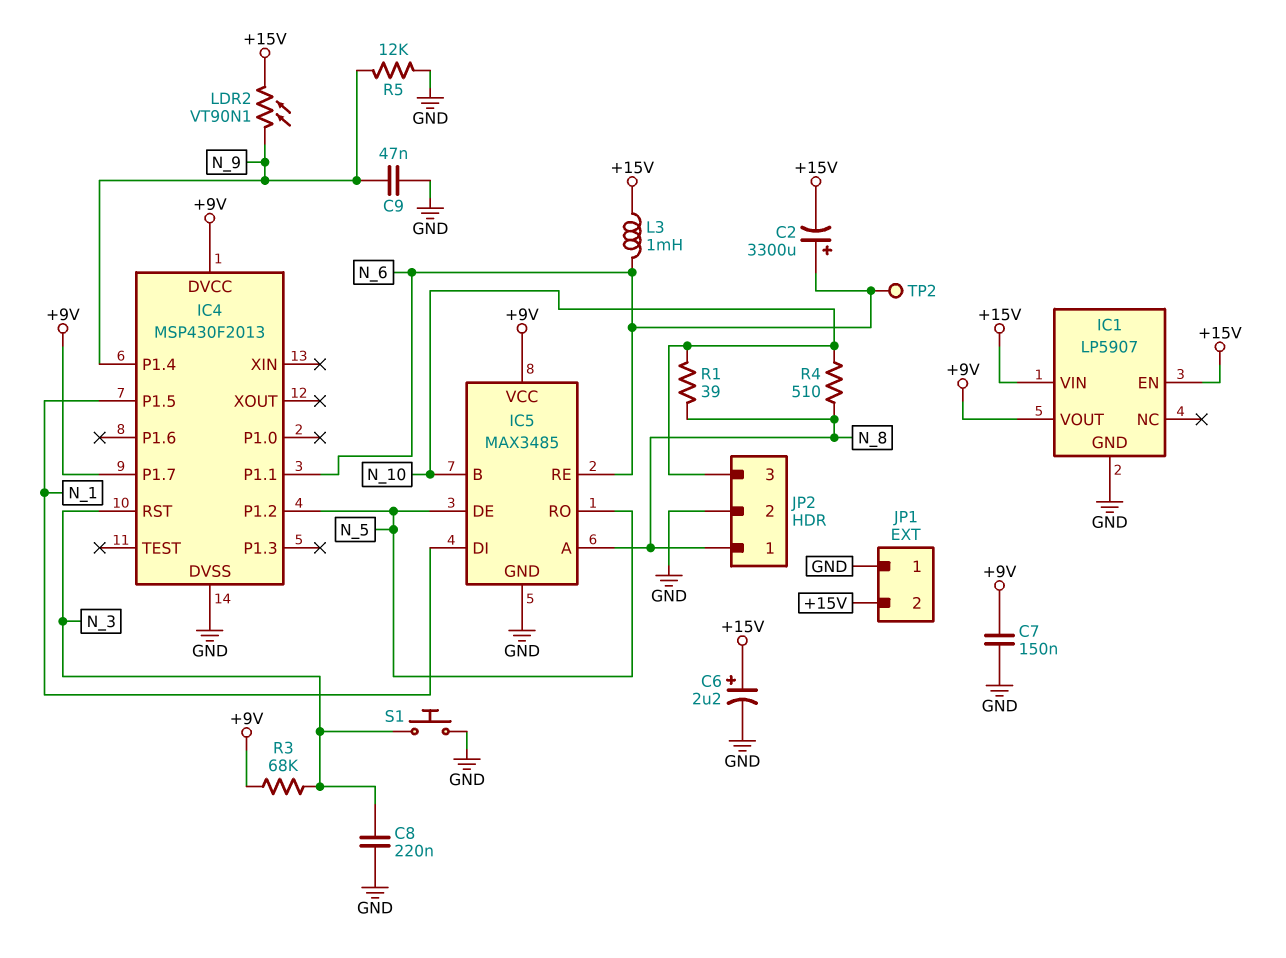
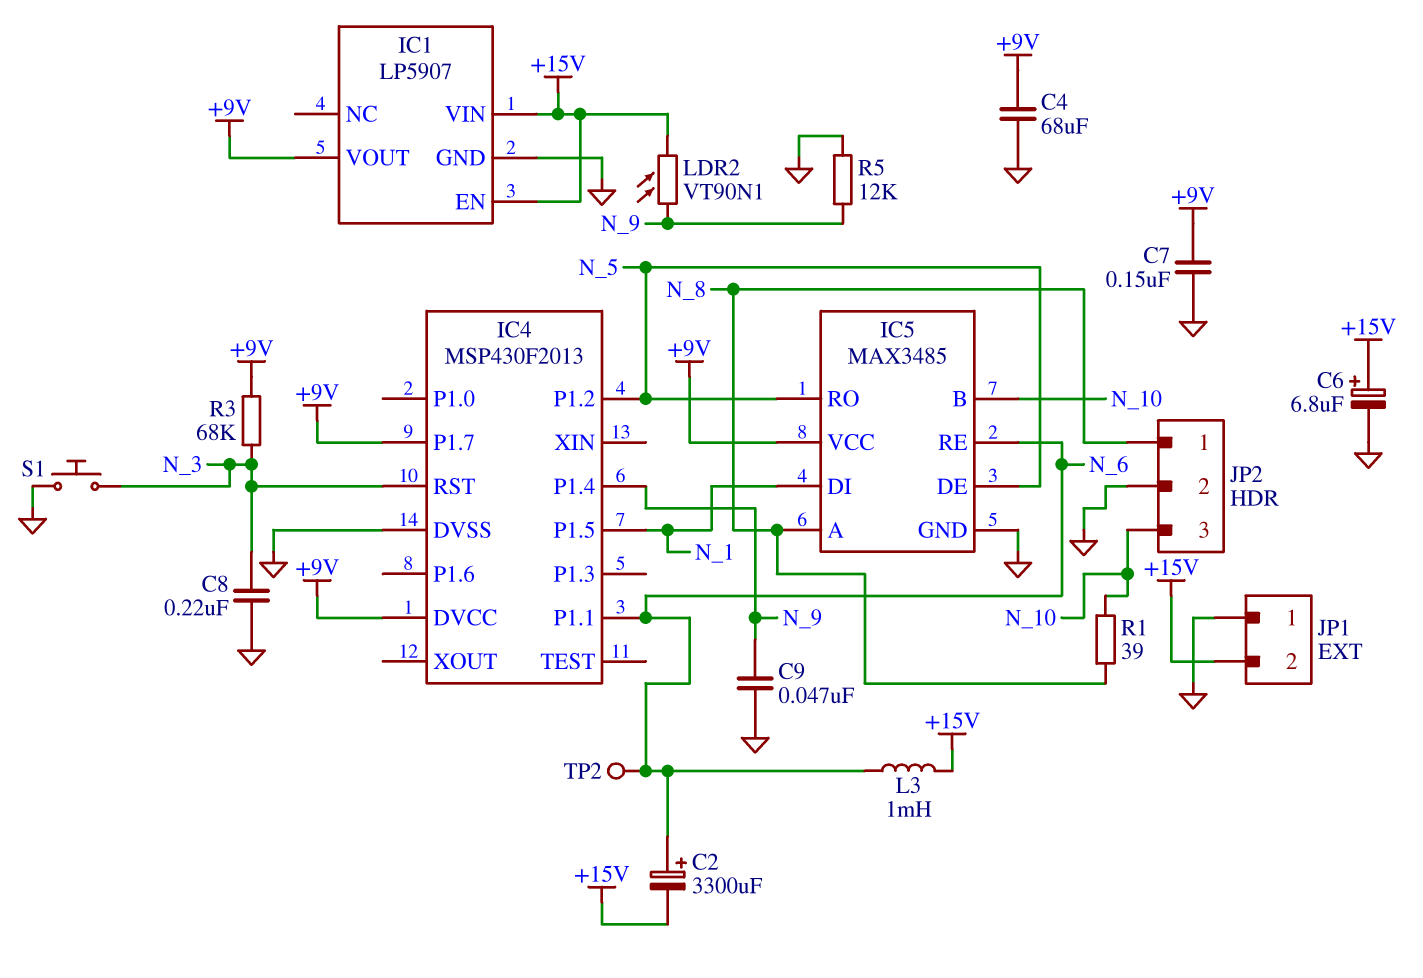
C4: none -> 68uF (+9V, GND)
C6: 2.2uF (plus +15V, minus GND) -> 6.8uF (plus +15V, minus GND)
R4: 510 (N_8, N_10) -> none

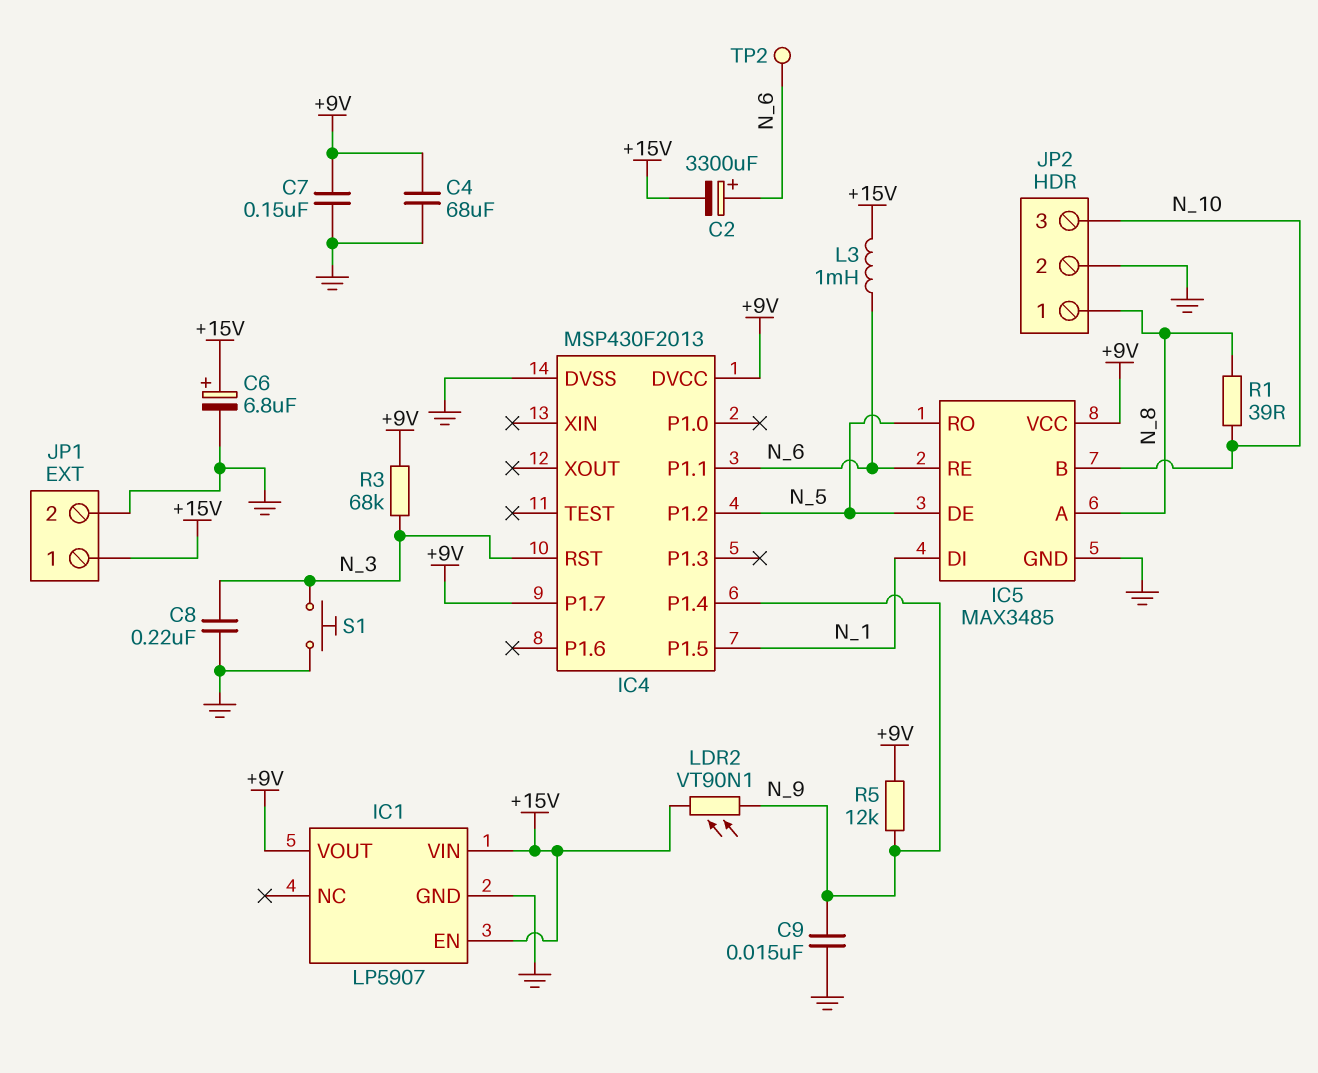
C9: 47nF (GND, N_9) -> 15nF (GND, N_9)
JP1 pin 1: GND -> +15V
JP1 pin 2: +15V -> GND
R5: 12k (GND, N_9) -> 12k (+9V, N_9)

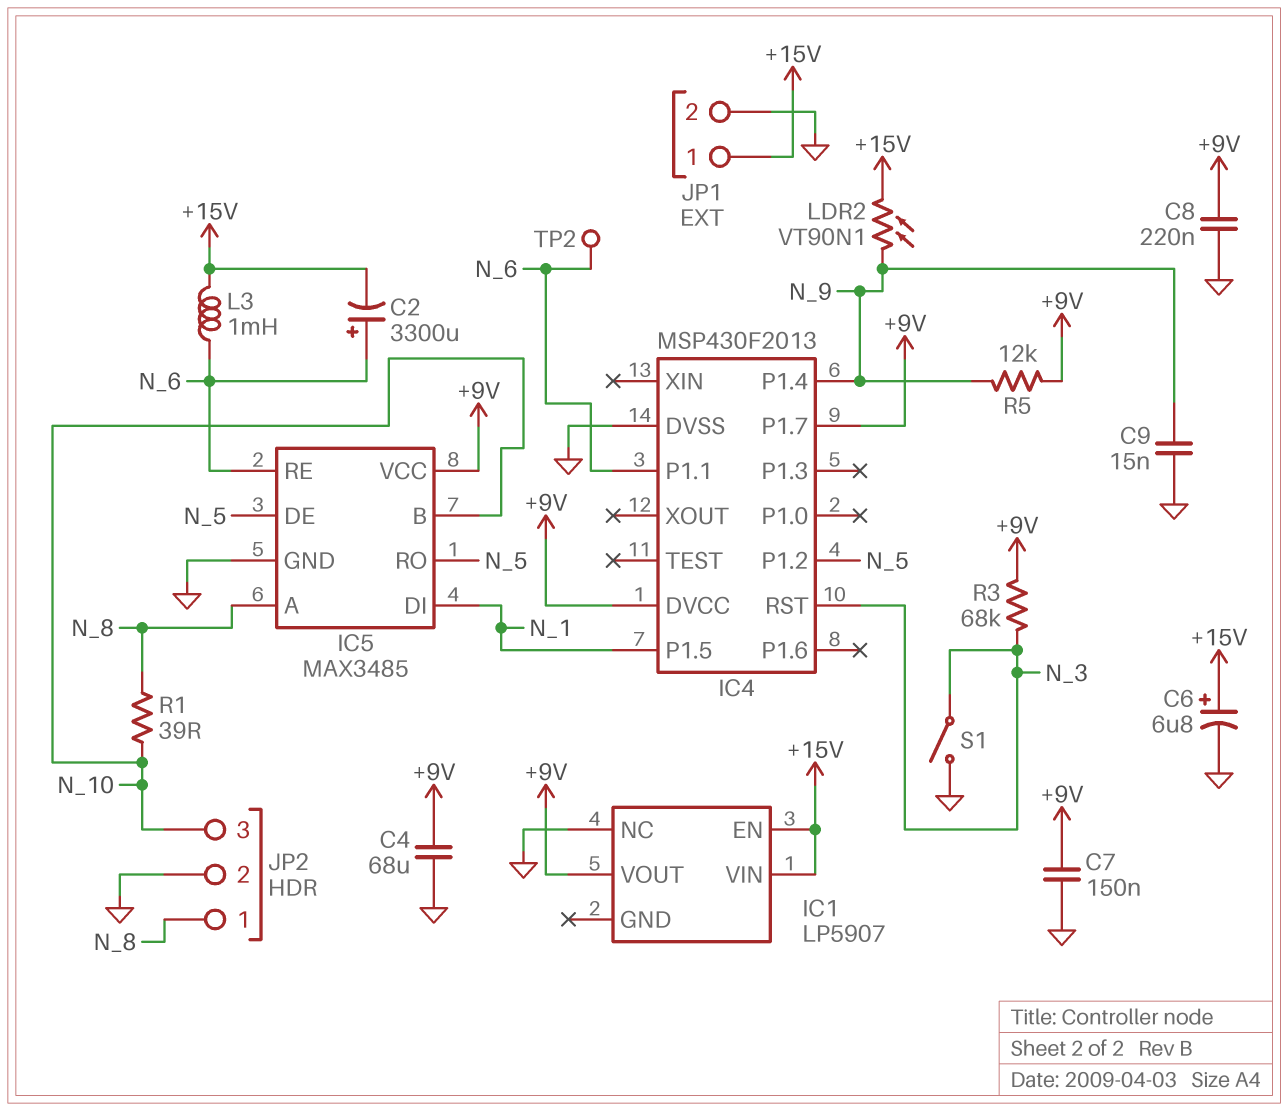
C8: 220nF (GND, N_3) -> 220nF (+9V, GND)
IC1 pin GND: GND -> none
IC1 pin NC: none -> GND
S1: button (GND, N_3) -> switch (GND, N_3)

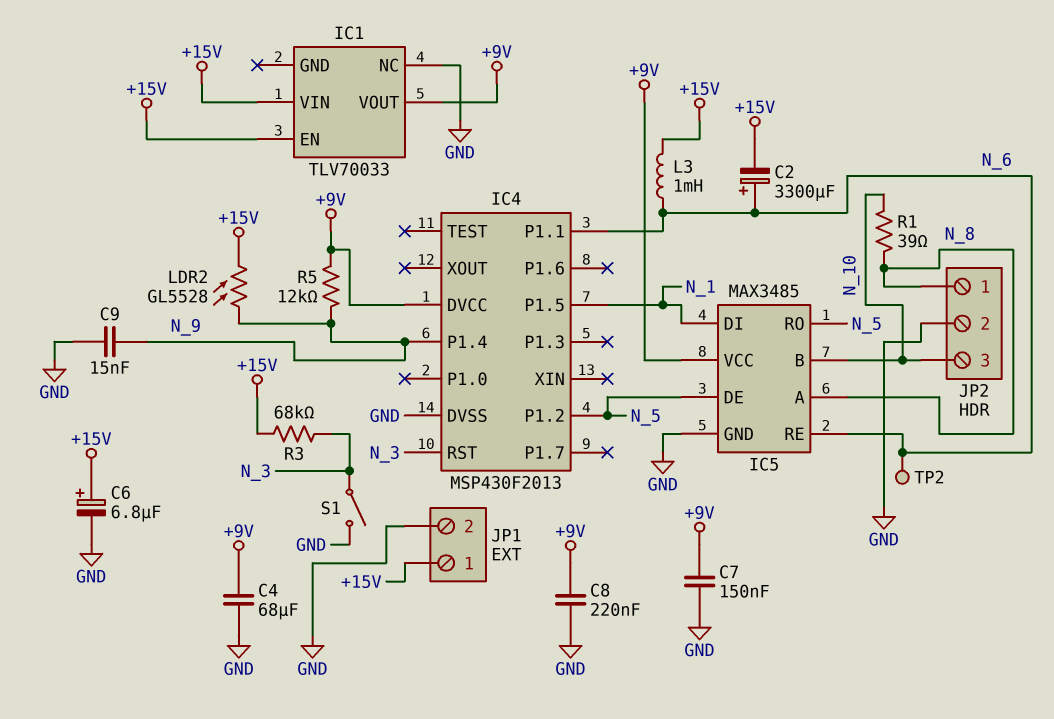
IC1: LP5907 -> TLV70033
IC4 pin P1.7: +9V -> none
LDR2: VT90N1 (+15V, N_9) -> GL5528 (+15V, N_9)
R3: 68k (+9V, N_3) -> 68k (+15V, N_3)

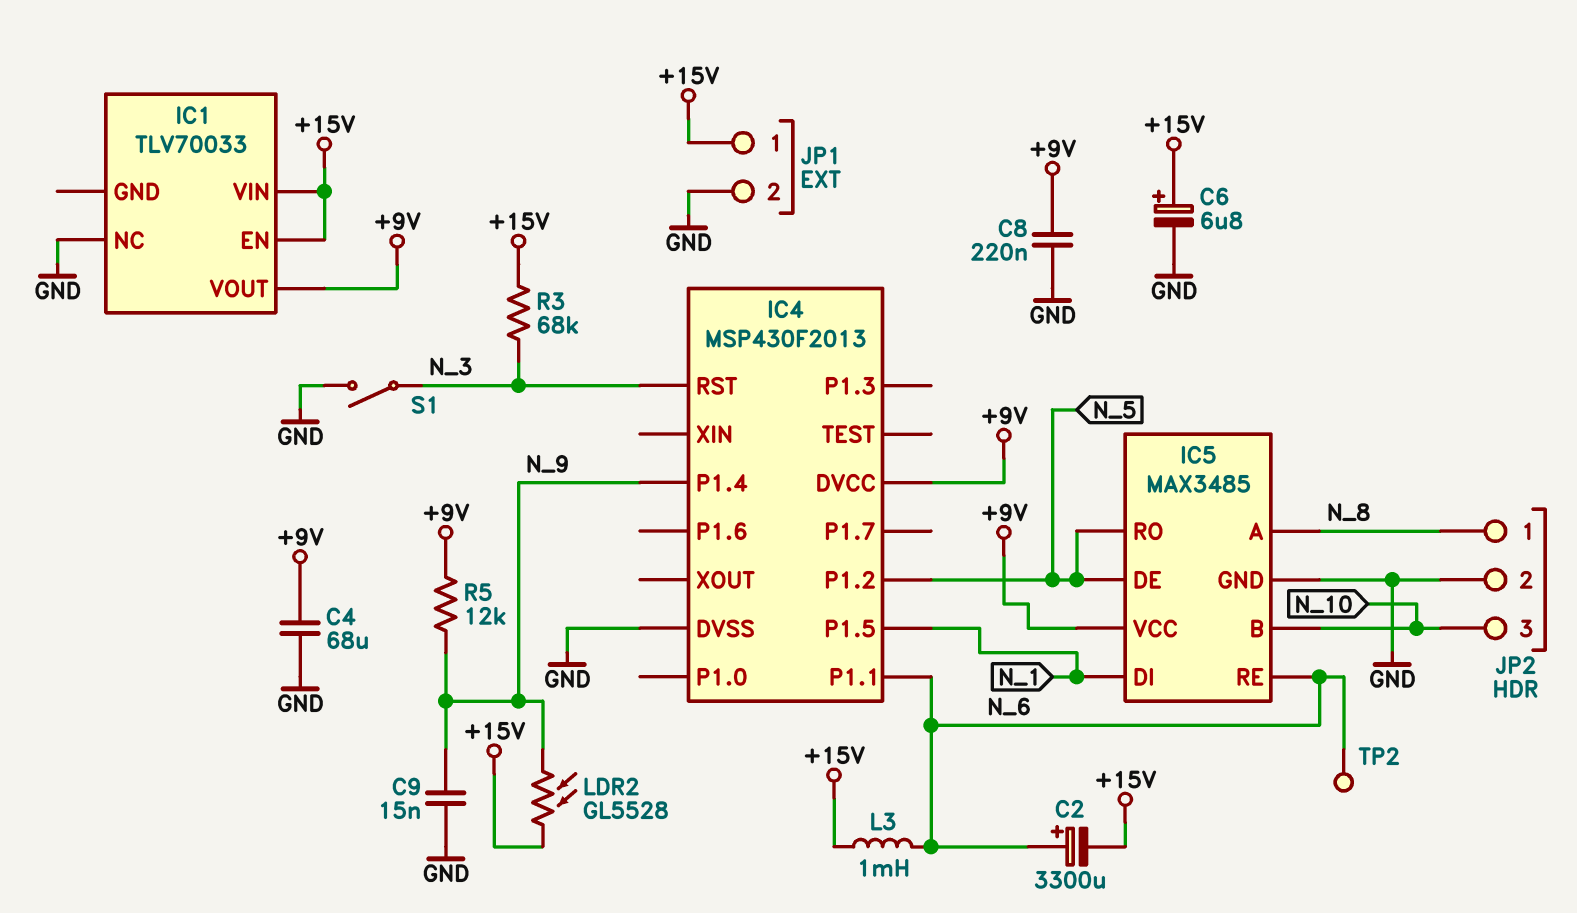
C7: 150nF (+9V, GND) -> none
R1: 39 (N_8, N_10) -> none

